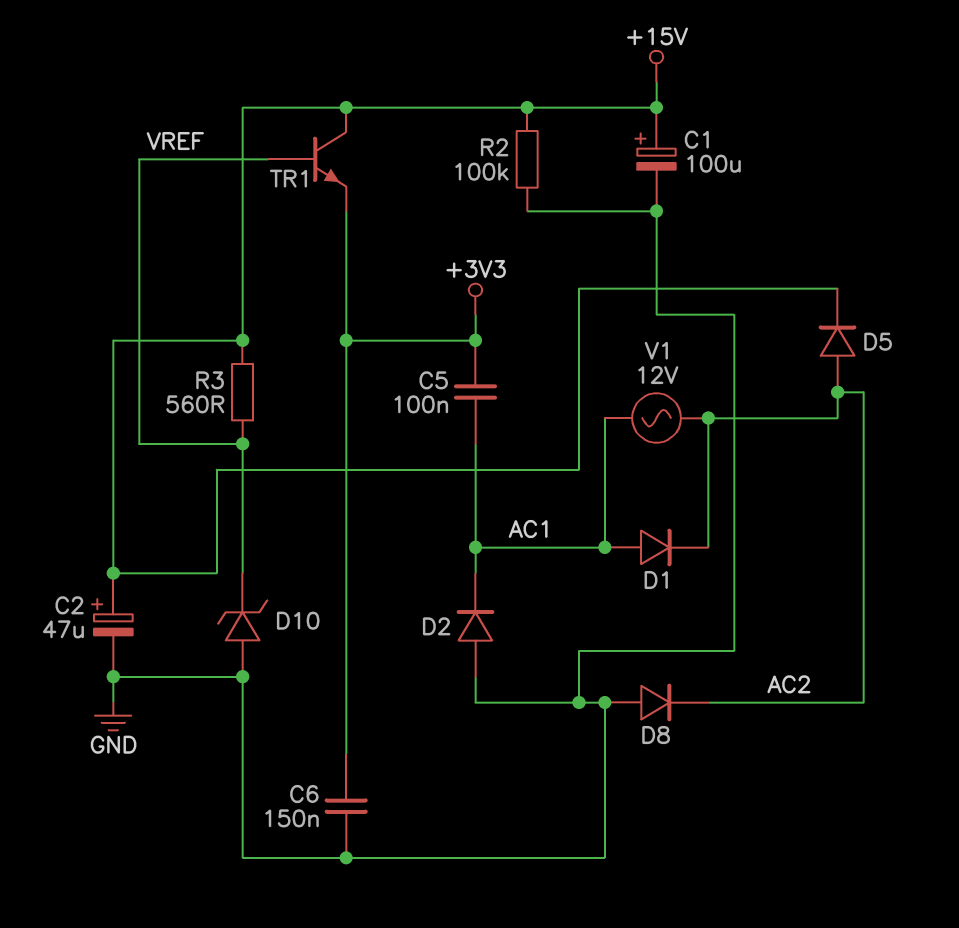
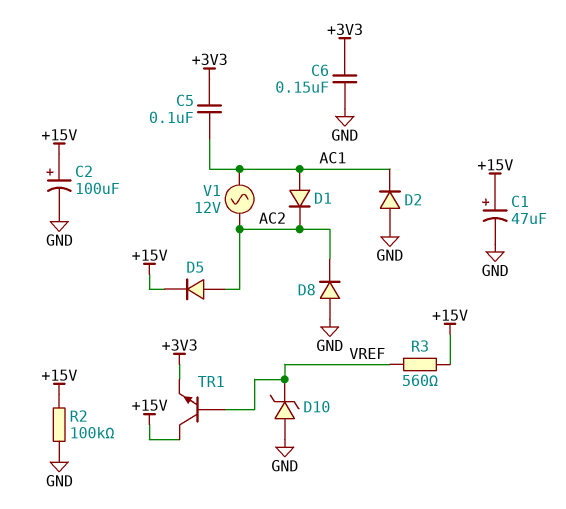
C1: 100uF (plus +15V, minus GND) -> 47uF (plus +15V, minus GND)
C2: 47uF (plus +15V, minus GND) -> 100uF (plus +15V, minus GND)

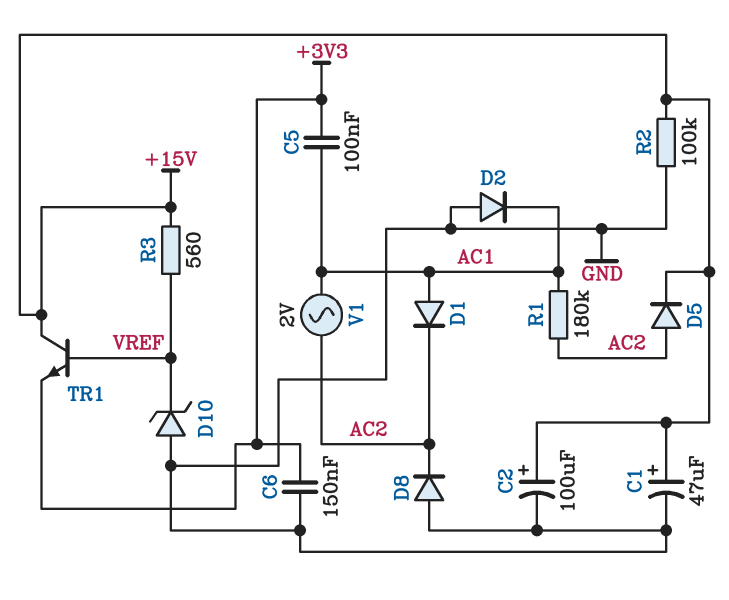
R1: none -> 180k (AC1, AC2)
V1: AC 12V (AC1, AC2) -> AC 2V (AC1, AC2)

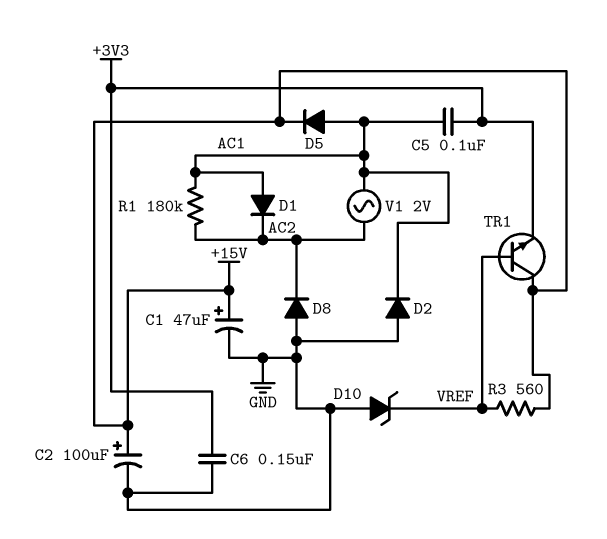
D5: diode (A AC2, K +15V) -> diode (A AC1, K +15V)
R2: 100k (+15V, GND) -> none

